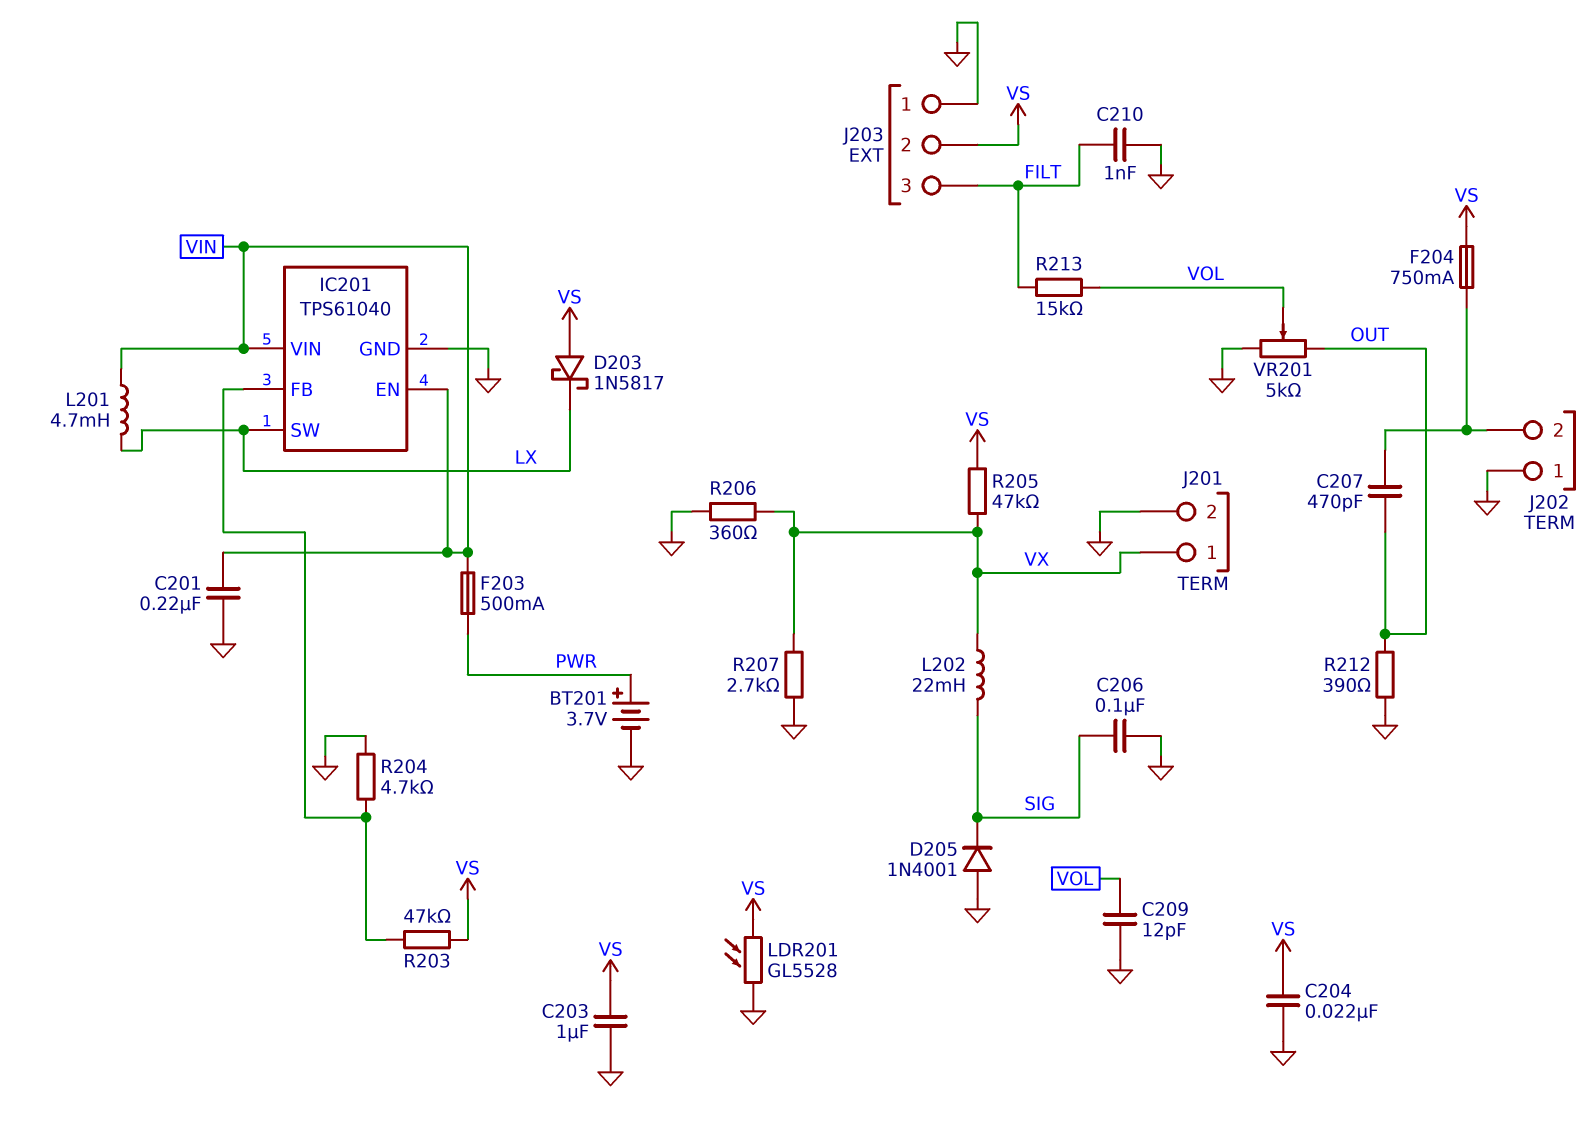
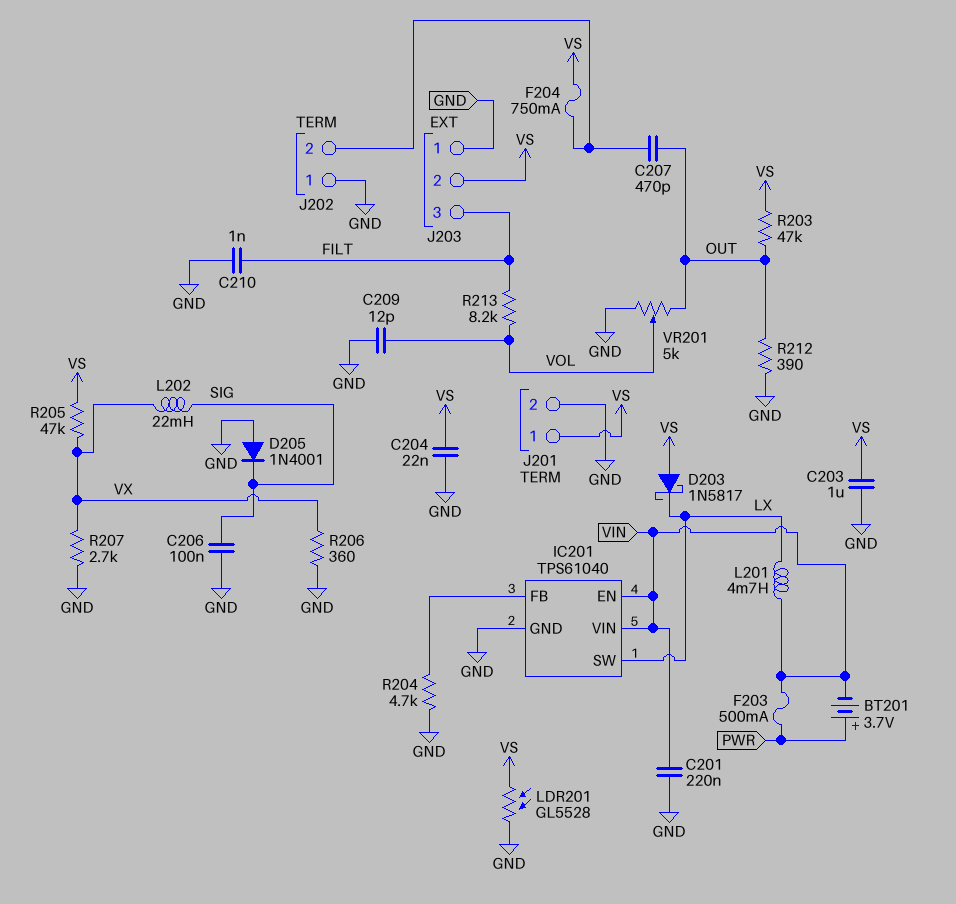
BT201: 3.7V (plus PWR, minus GND) -> 3.7V (plus PWR, minus VIN)
J201 pin 1: VX -> VS
R203: 47k (IC201/FB, VS) -> 47k (OUT, VS)
R213: 15k (FILT, VOL) -> 8.2k (FILT, VOL)

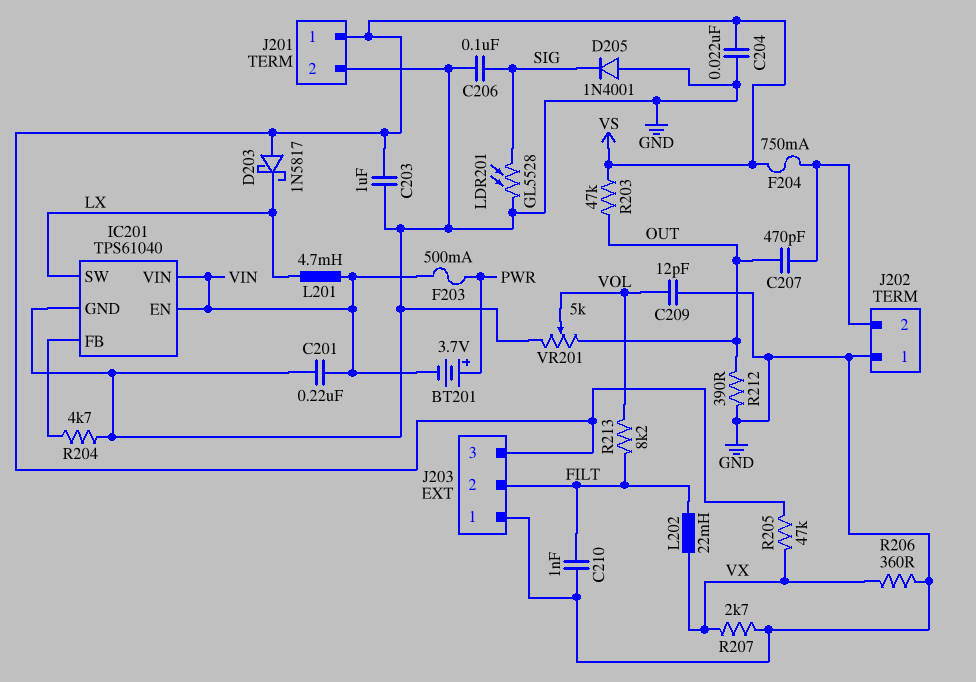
J203 pin 2: VS -> FILT
J203 pin 3: FILT -> VS
L202: 22mH (SIG, VX) -> 22mH (FILT, VX)
LDR201: GL5528 (GND, VS) -> GL5528 (GND, SIG)

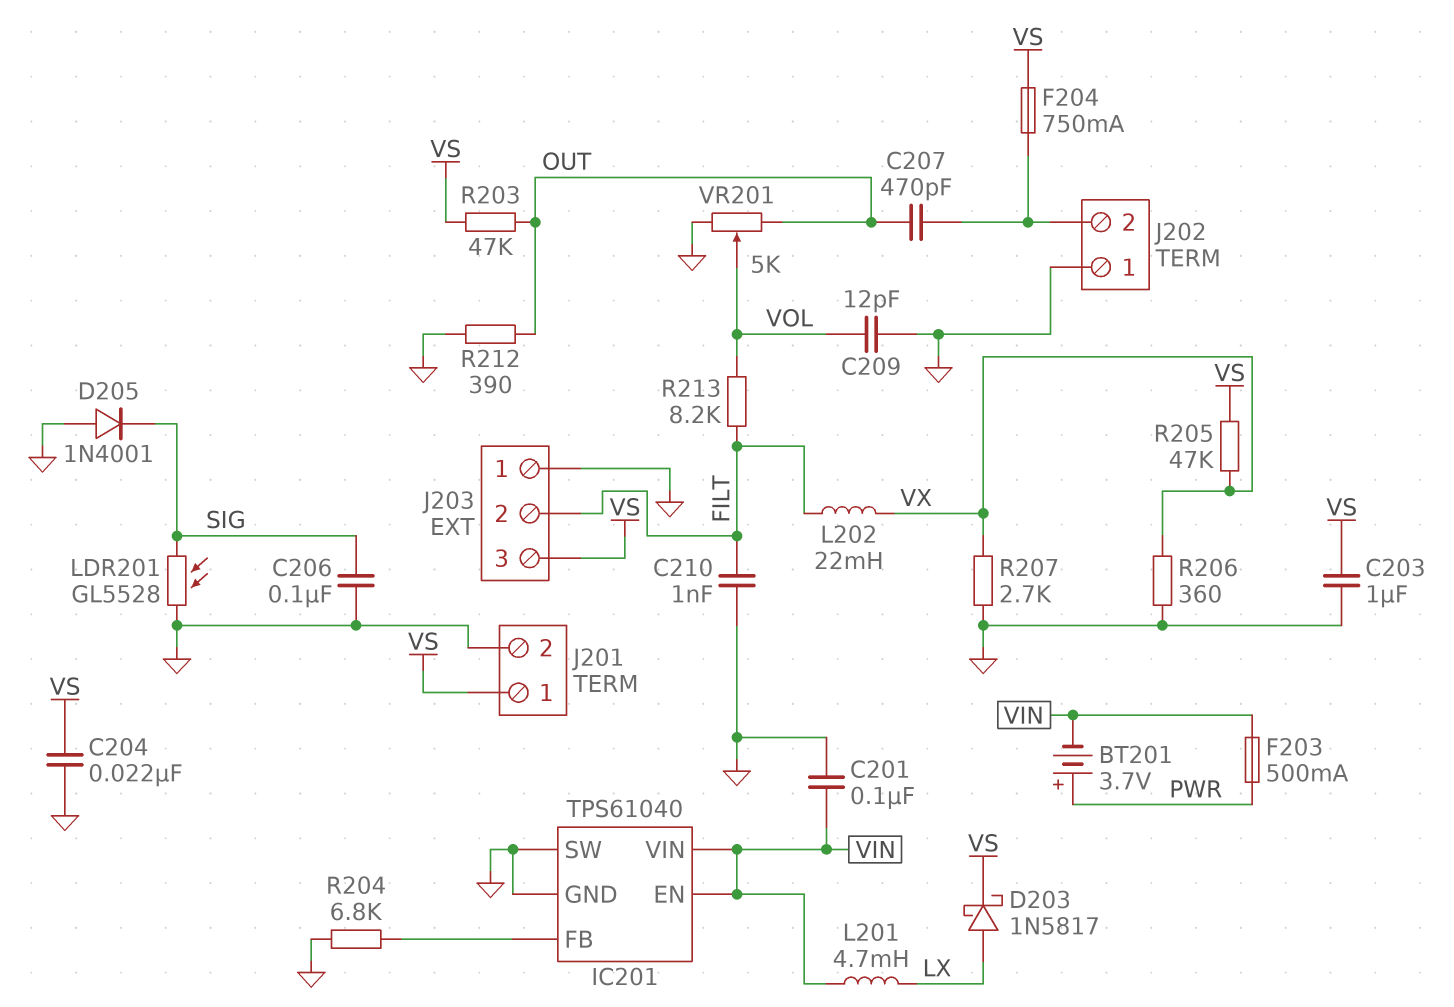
C201: 220nF (GND, VIN) -> 100nF (GND, VIN)
D203: schottky 1N5817 (A VS, K LX) -> schottky 1N5817 (A LX, K VS)
IC201 pin SW: LX -> GND
R204: 4.7k (GND, IC201/FB) -> 6.8k (GND, IC201/FB)

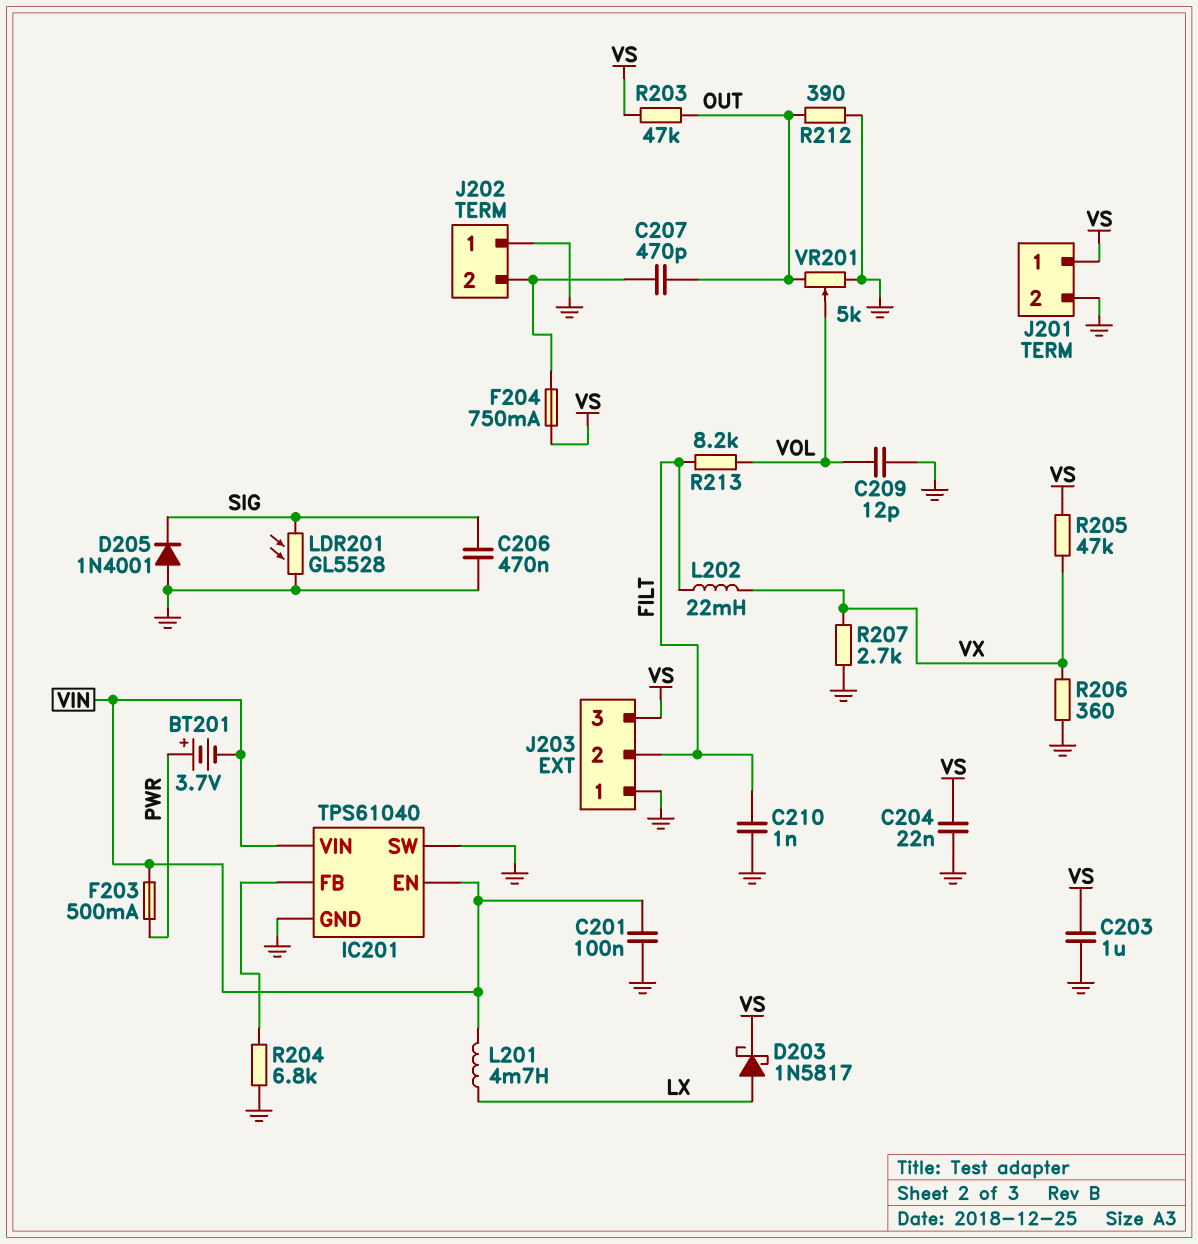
C206: 100nF (GND, SIG) -> 470nF (GND, SIG)

